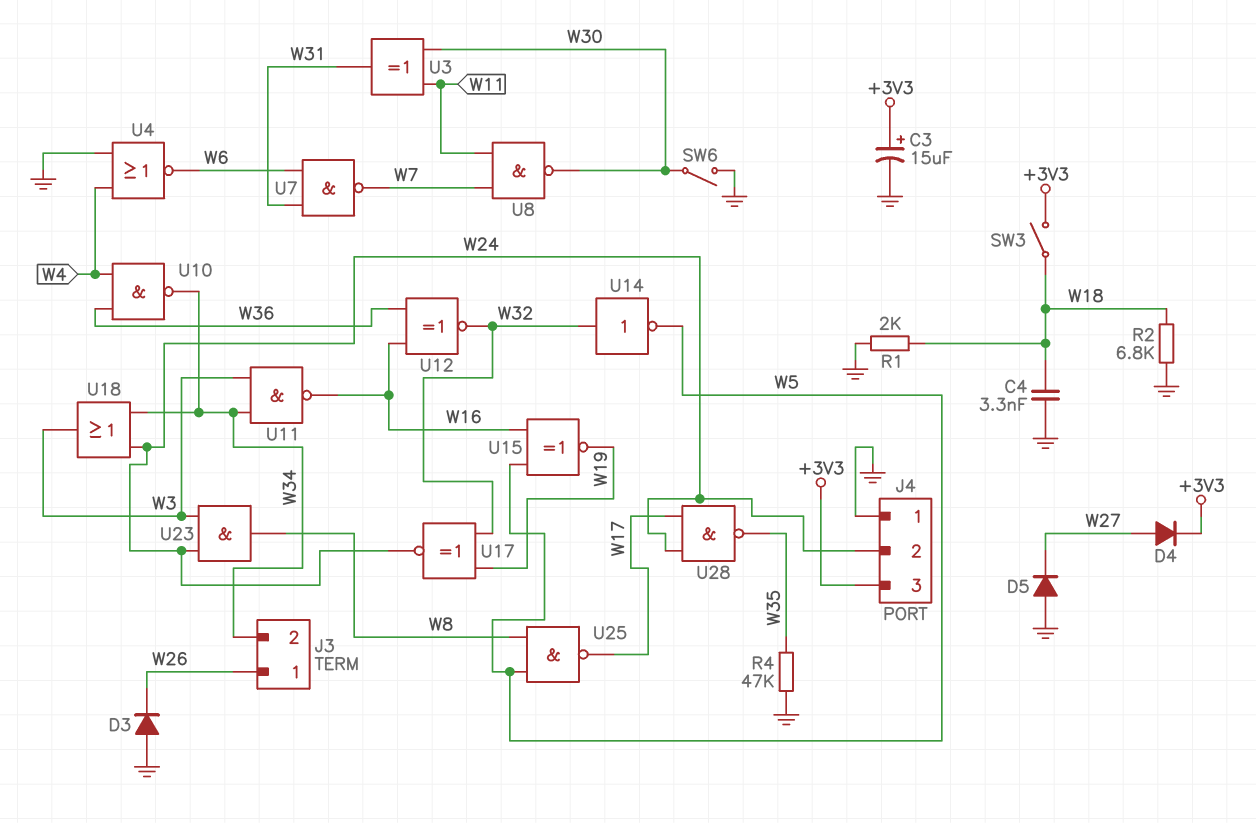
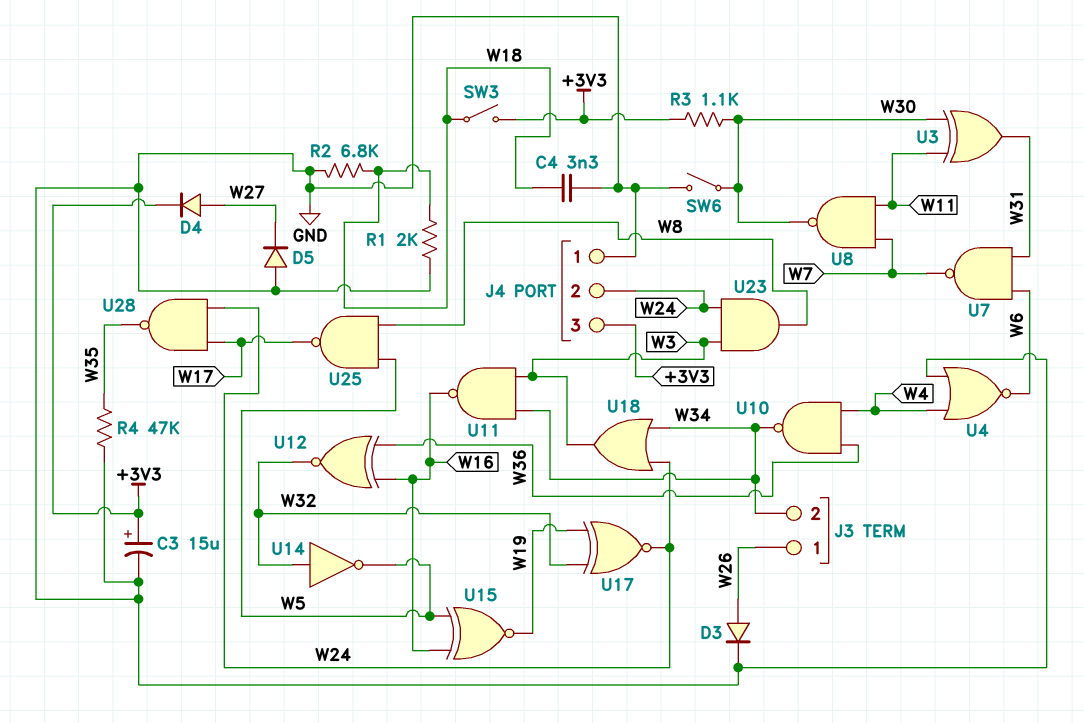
D3: diode (A GND, K W26) -> diode (A W26, K GND)
R3: none -> 1.1k (+3V3, W30)

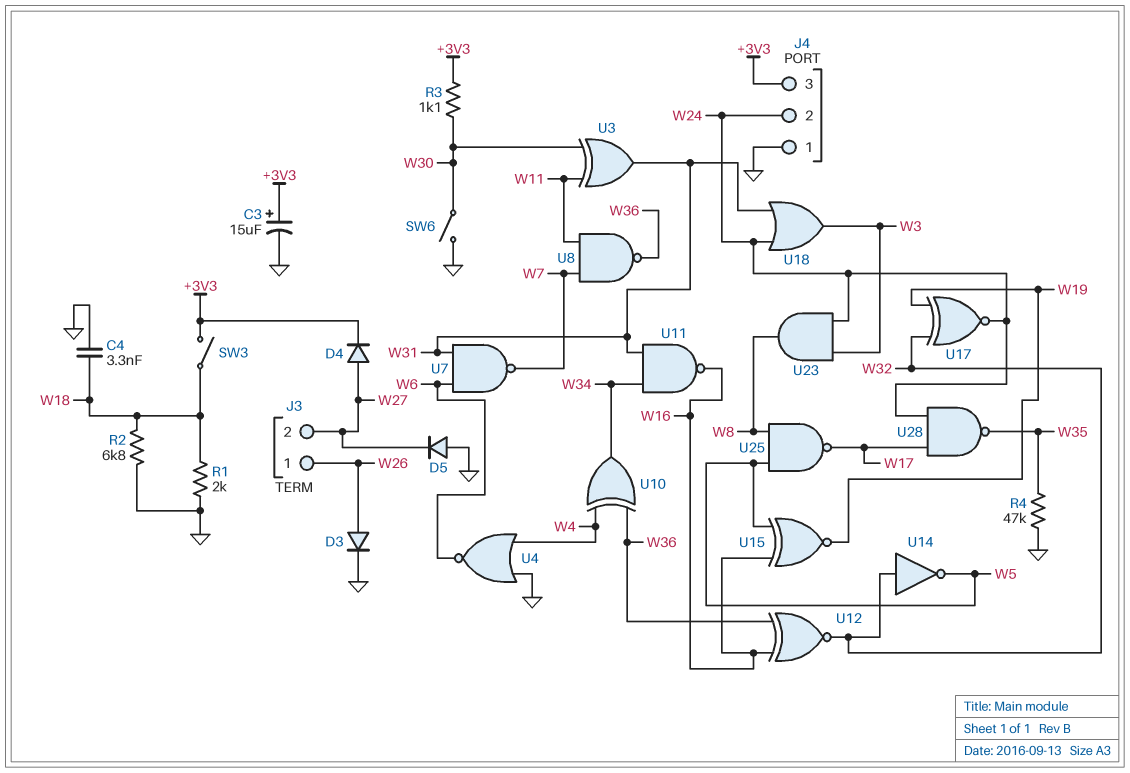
J3 pin 2: W34 -> W27
U8: NAND (in W7, in W11, out W30) -> NAND (in W7, in W11, out W36)
U10: NAND (in W4, in W36, out W34) -> XOR (in W4, in W36, out W34)
U11: NAND (in W3, in W34, out W16) -> NAND (in W31, in W34, out W16)
U18: OR (in W24, in W34, out W3) -> OR (in W24, in W31, out W3)

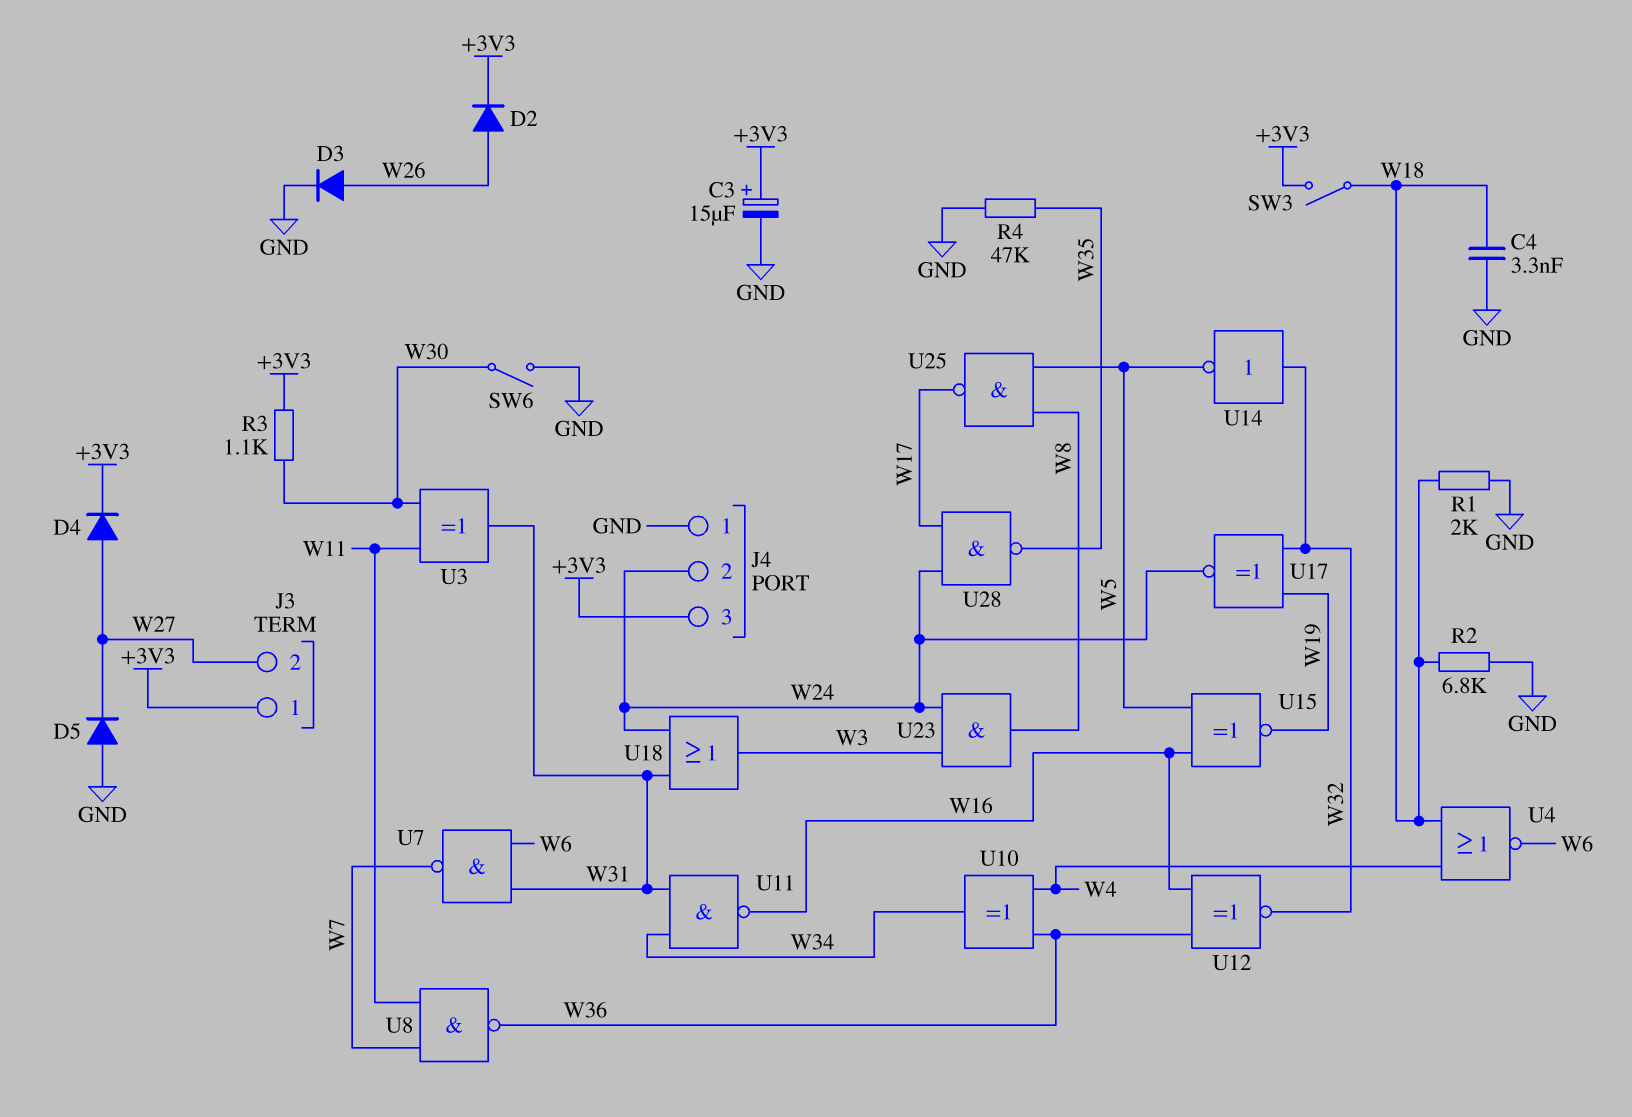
D2: none -> diode (A W26, K +3V3)
J3 pin 1: W26 -> +3V3
U4: NOR (in GND, in W4, out W6) -> NOR (in W4, in W18, out W6)

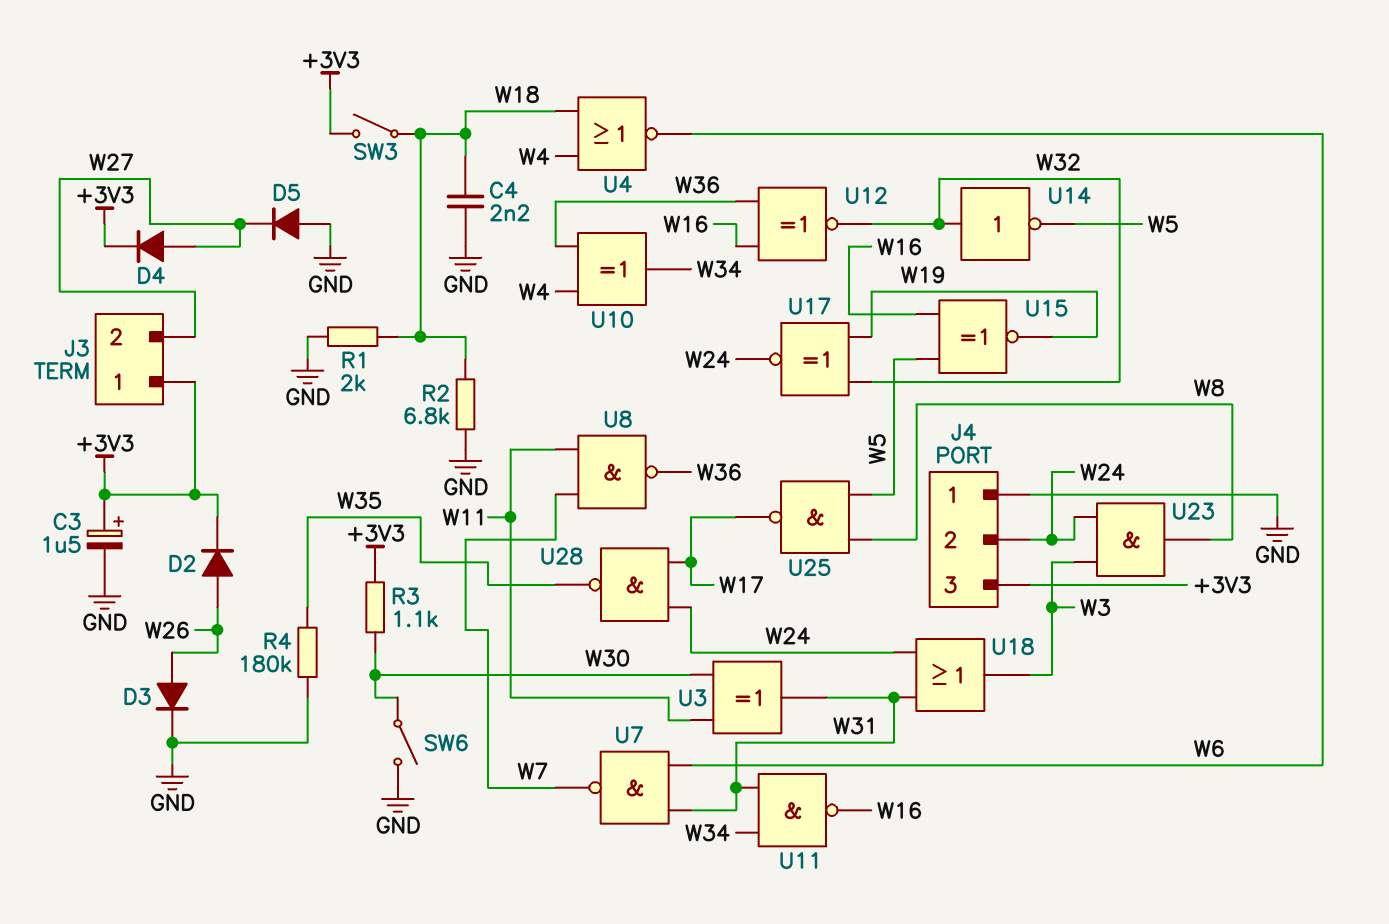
C3: 15uF (plus +3V3, minus GND) -> 1.5uF (plus +3V3, minus GND)
C4: 3.3nF (GND, W18) -> 2.2nF (GND, W18)
R4: 47k (GND, W35) -> 180k (GND, W35)

